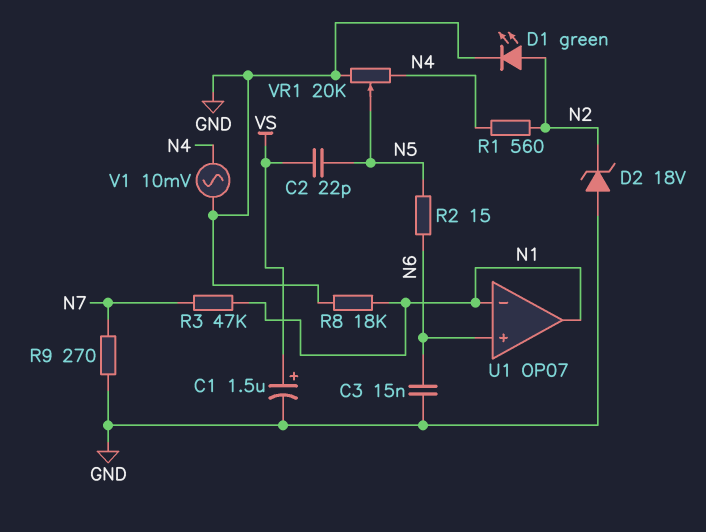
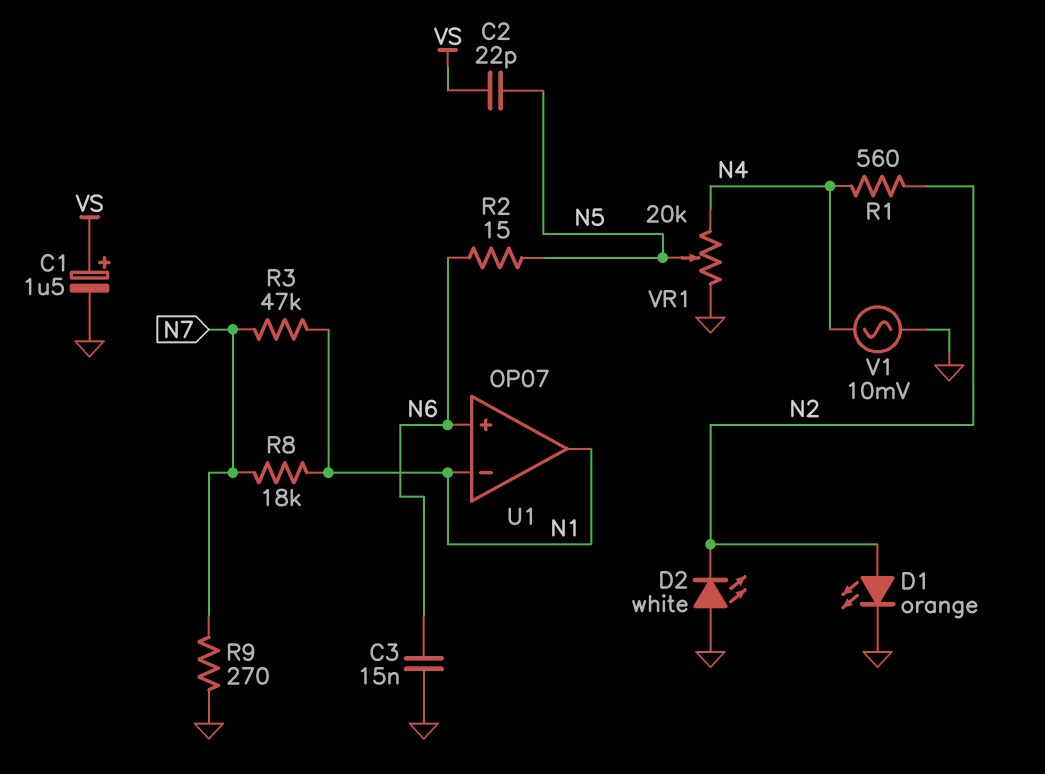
D1: LED green (A N2, K GND) -> LED orange (A N2, K GND)
D2: zener 18V (A GND, K N2) -> LED white (A GND, K N2)
R8: 18k (GND, N1) -> 18k (N1, N7)

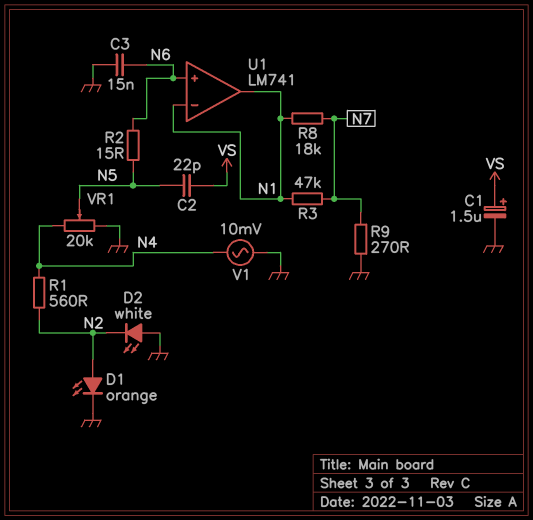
U1: OP07 -> LM741

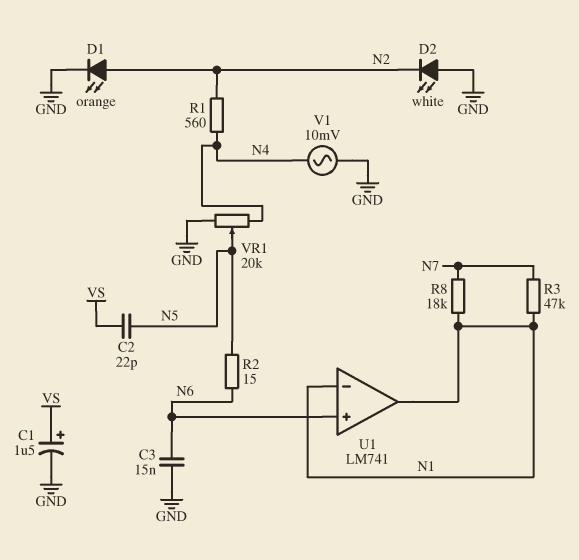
R9: 270 (GND, N7) -> none

